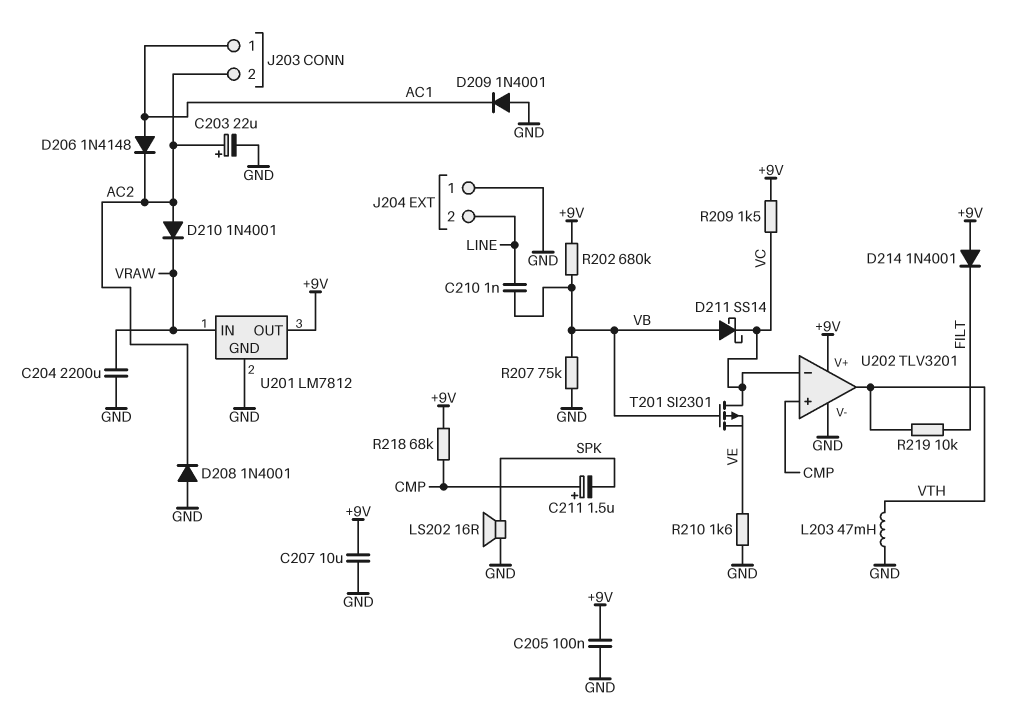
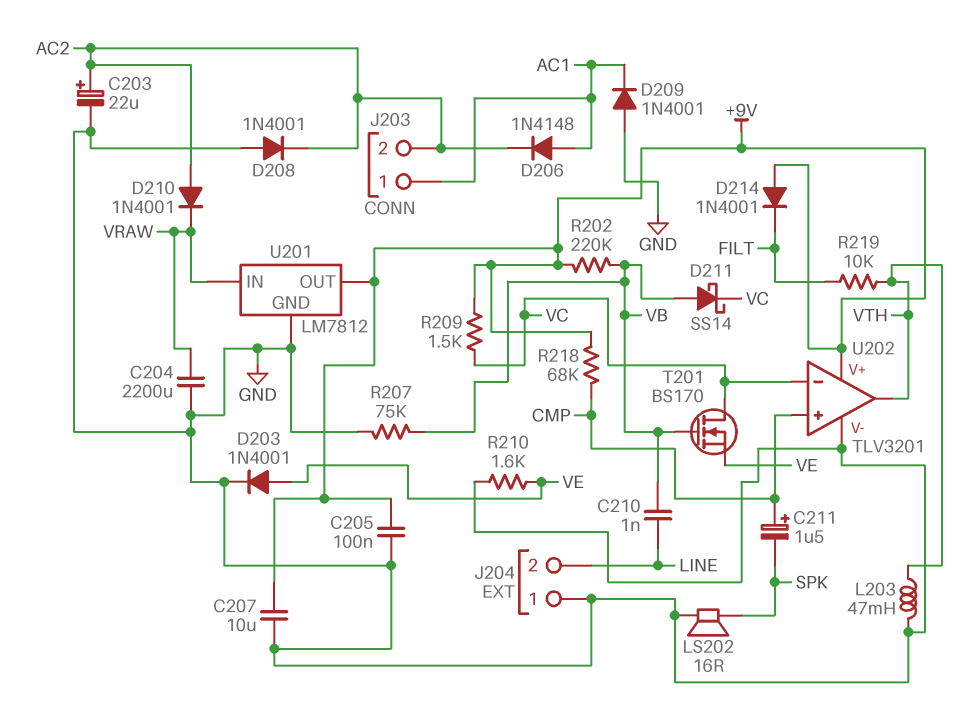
D203: none -> diode 1N4001 (A VE, K GND)
R202: 680k (+9V, VB) -> 220k (+9V, VB)
T201: PMOS SI2301 (G VB, D VC, S VE) -> NMOS BS170 (G VB, D VC, S VE)

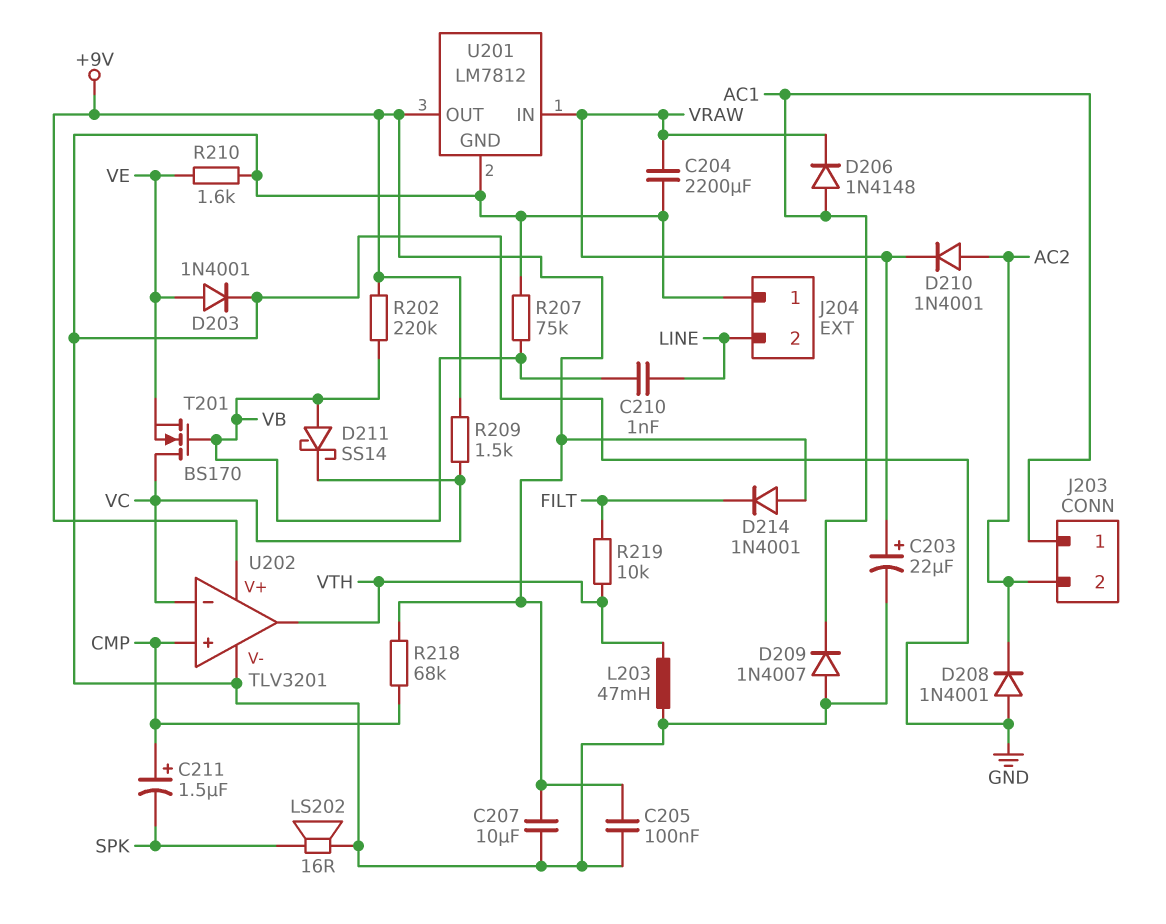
C203: 22uF (plus AC2, minus GND) -> 22uF (plus VRAW, minus GND)
D206: diode 1N4148 (A AC1, K AC2) -> diode 1N4148 (A AC1, K VRAW)
D209: diode 1N4001 (A GND, K AC1) -> diode 1N4007 (A GND, K AC1)

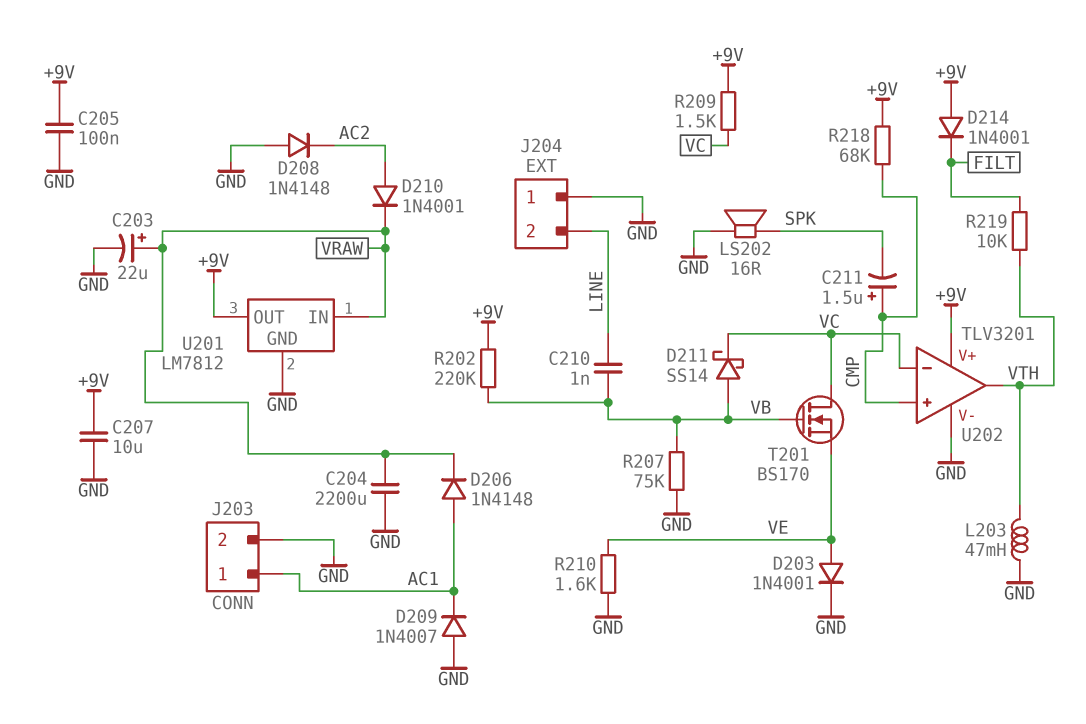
D208: diode 1N4001 (A GND, K AC2) -> diode 1N4148 (A GND, K AC2)
J203 pin 2: AC2 -> GND

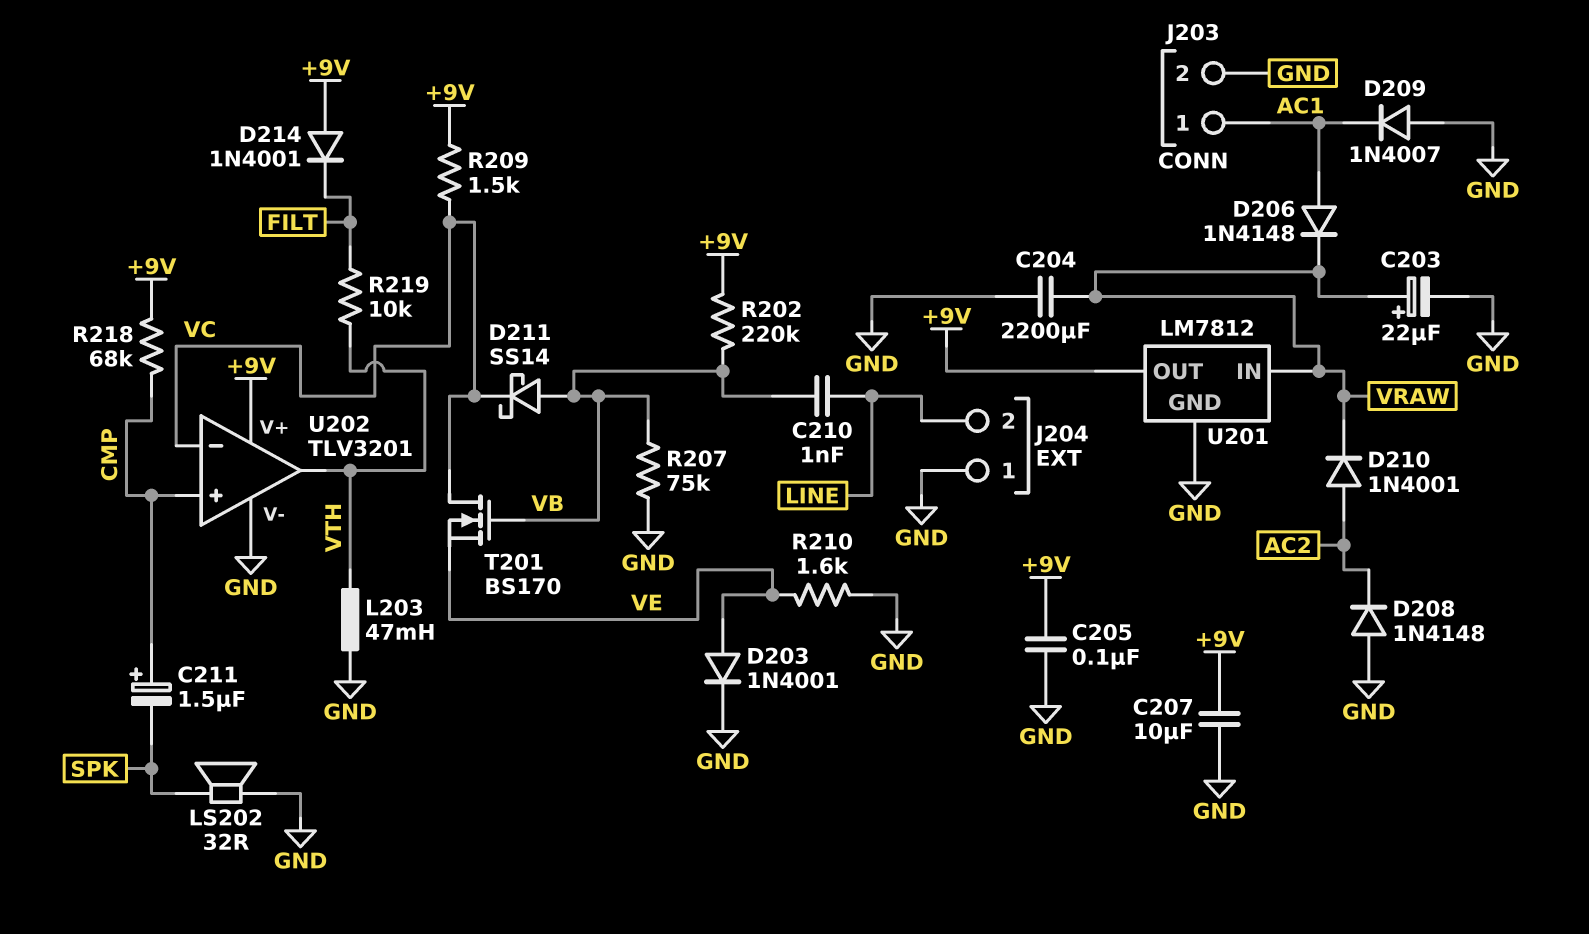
LS202: speaker 16R (GND, SPK) -> speaker 32R (GND, SPK)

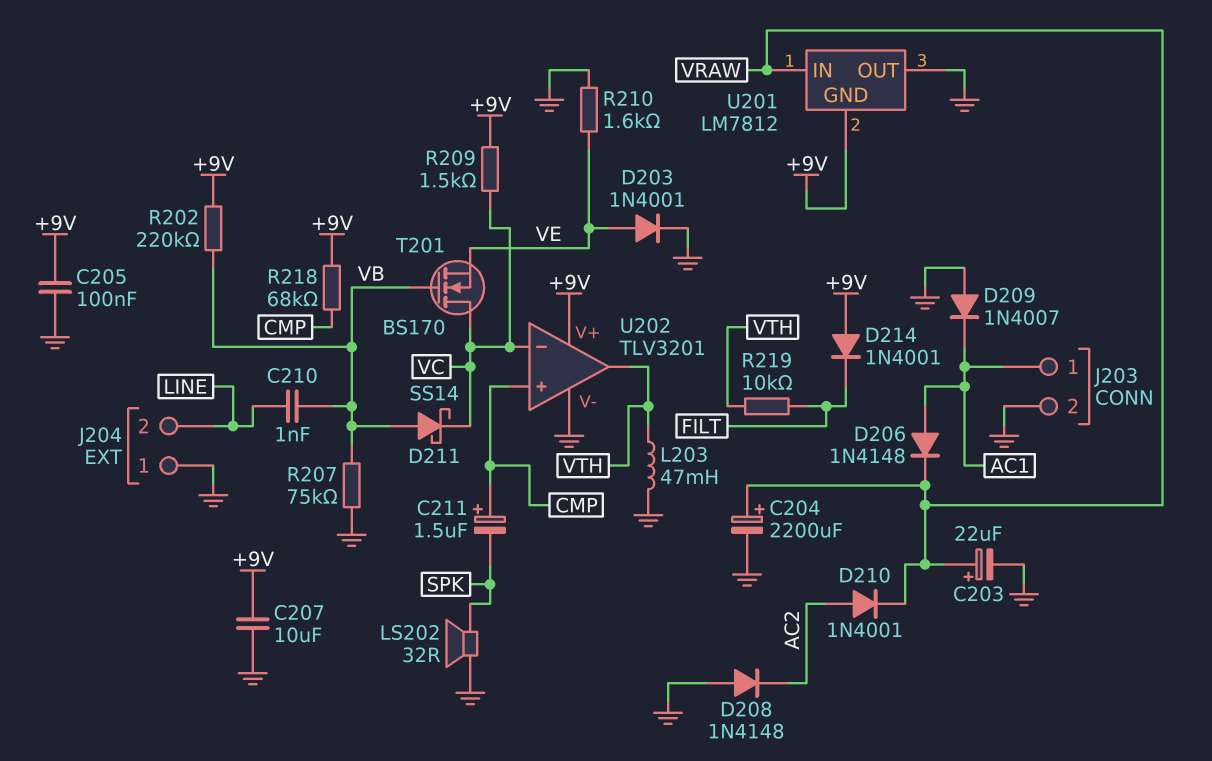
C204: 2200uF (GND, VRAW) -> 2200uF (plus VRAW, minus GND)
U201 pin GND: GND -> +9V
U201 pin OUT: +9V -> GND

